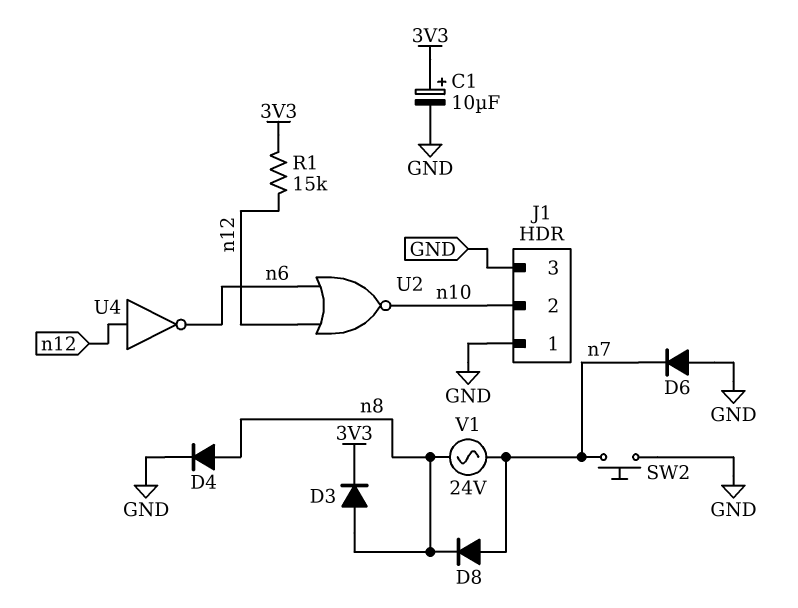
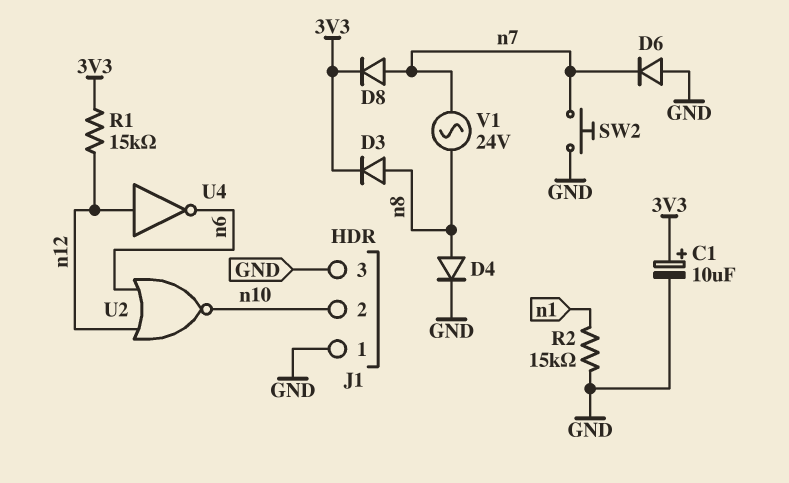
D8: diode (A n7, K n8) -> diode (A n7, K 3V3)
R2: none -> 15k (GND, n1)

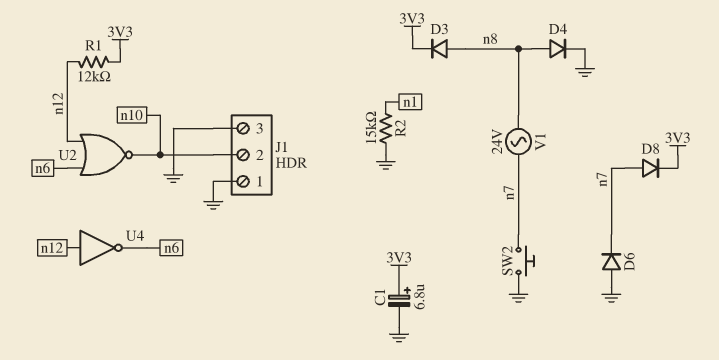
C1: 10uF (plus 3V3, minus GND) -> 6.8uF (plus 3V3, minus GND)
R1: 15k (3V3, n12) -> 12k (3V3, n12)

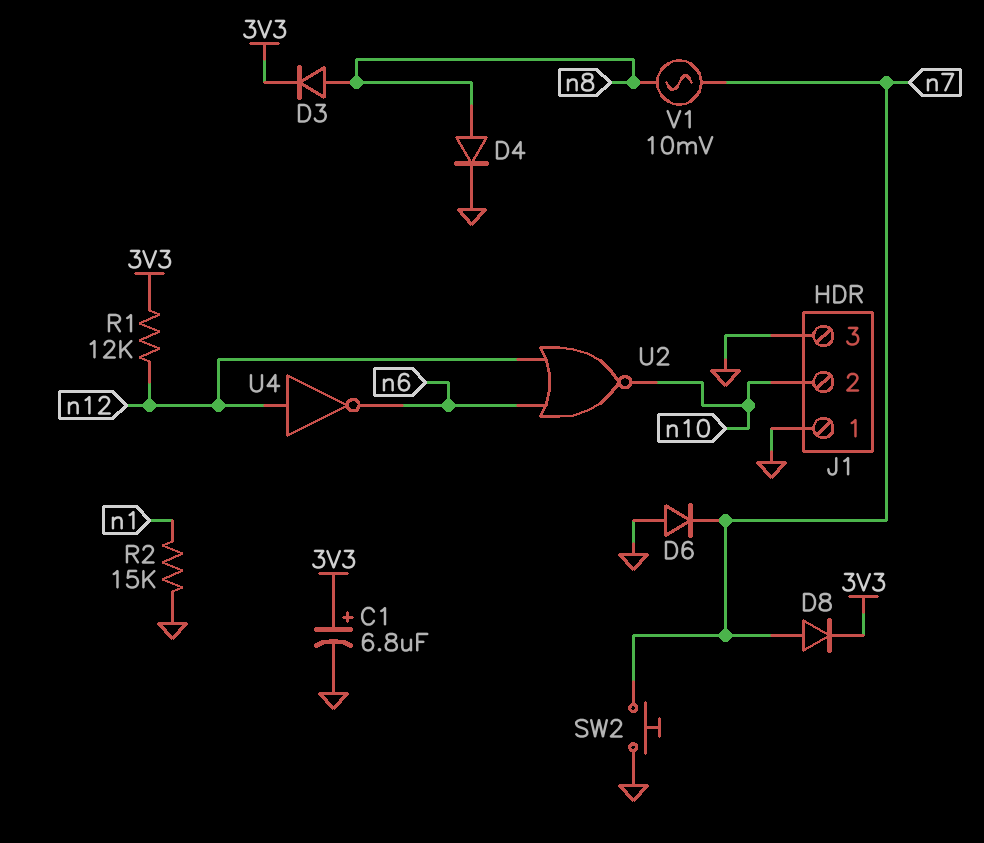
V1: AC 24V (n7, n8) -> AC 10mV (n7, n8)

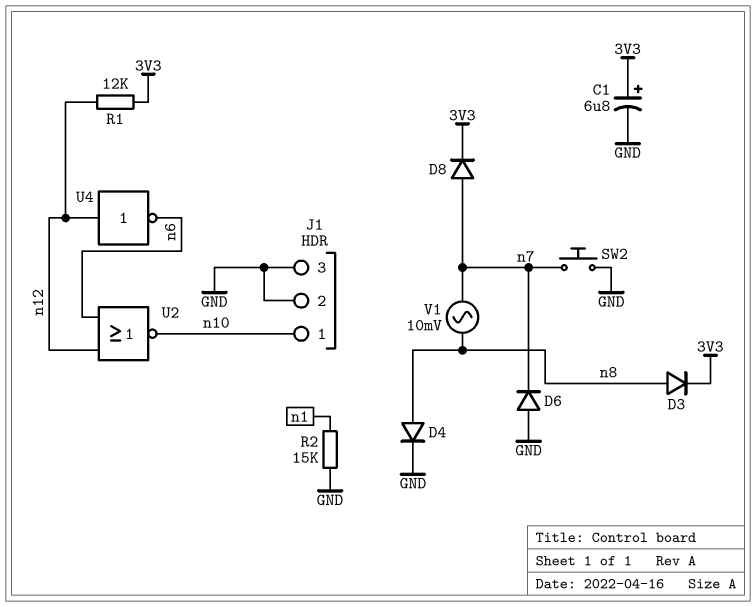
J1 pin 1: GND -> n10
J1 pin 2: n10 -> GND

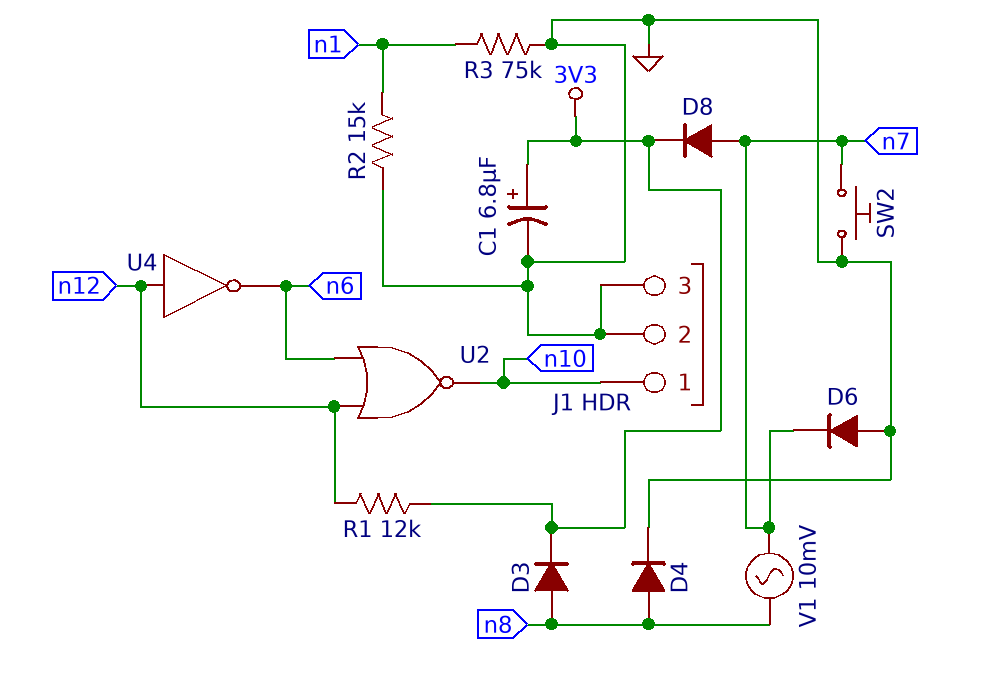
R3: none -> 75k (GND, n1)

